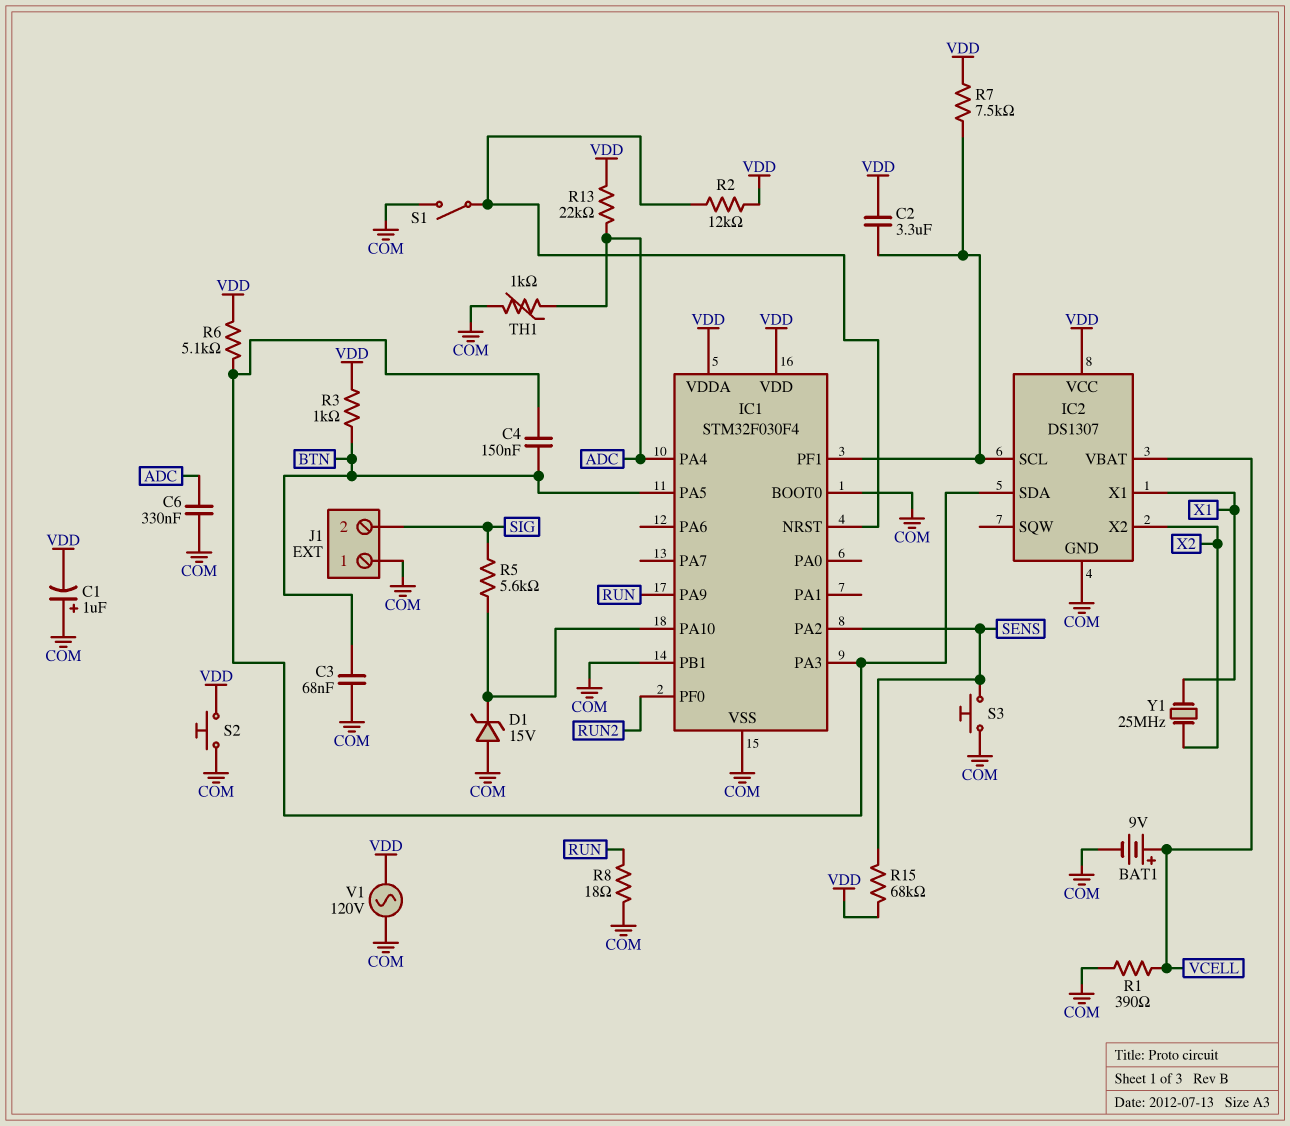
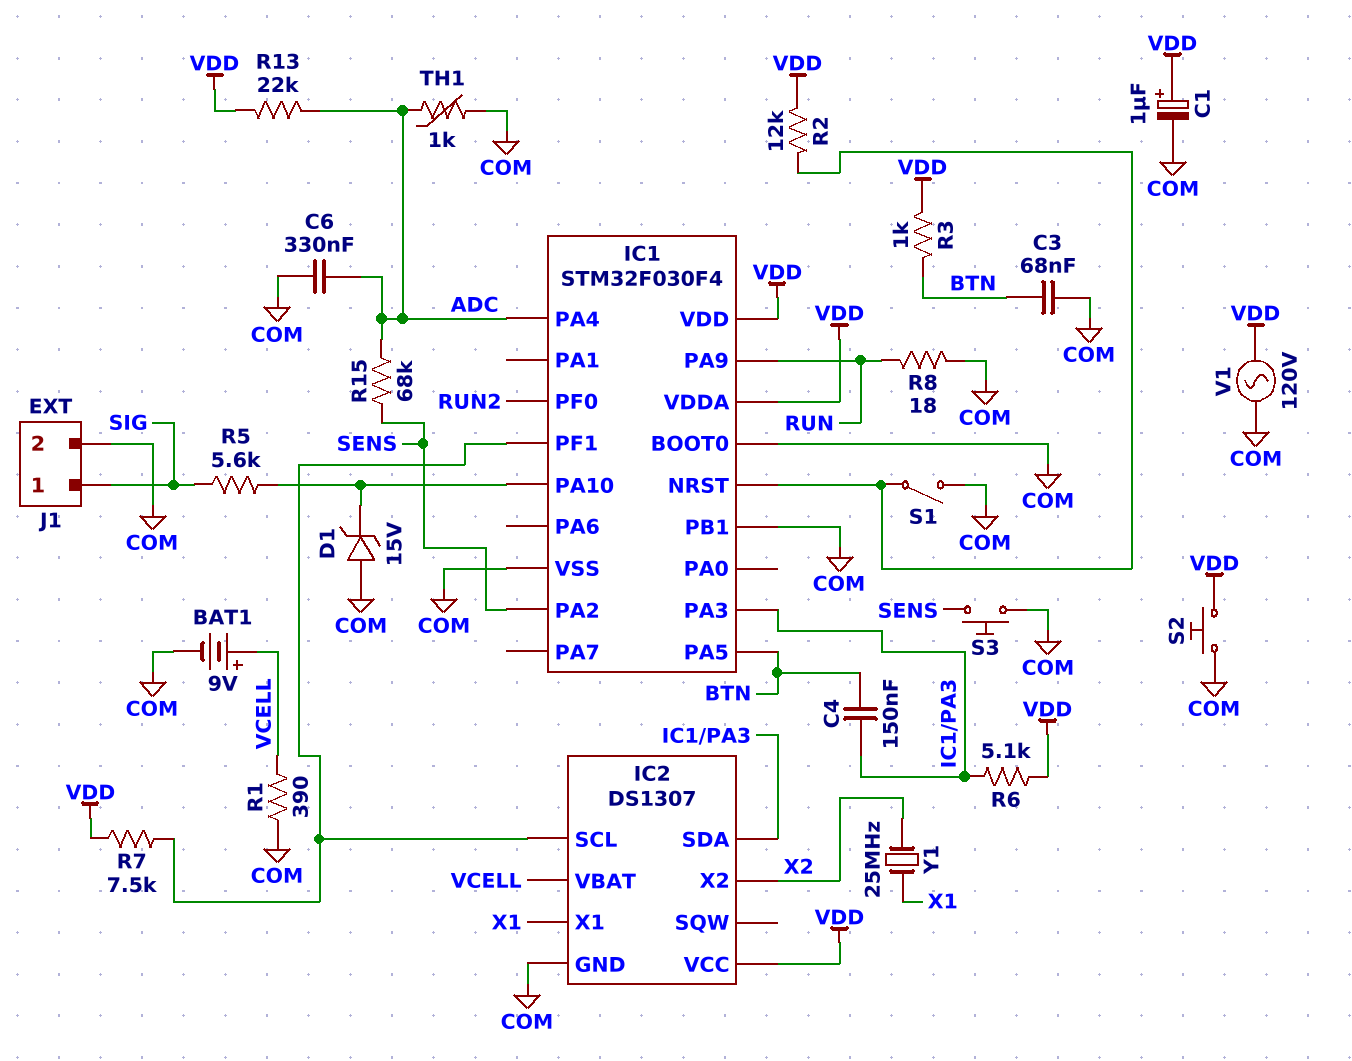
C1: 1uF (plus COM, minus VDD) -> 1uF (plus VDD, minus COM)
C2: 3.3uF (IC1/PF1, VDD) -> none
J1 pin 1: COM -> SIG
J1 pin 2: SIG -> COM
R15: 68k (SENS, VDD) -> 68k (ADC, SENS)

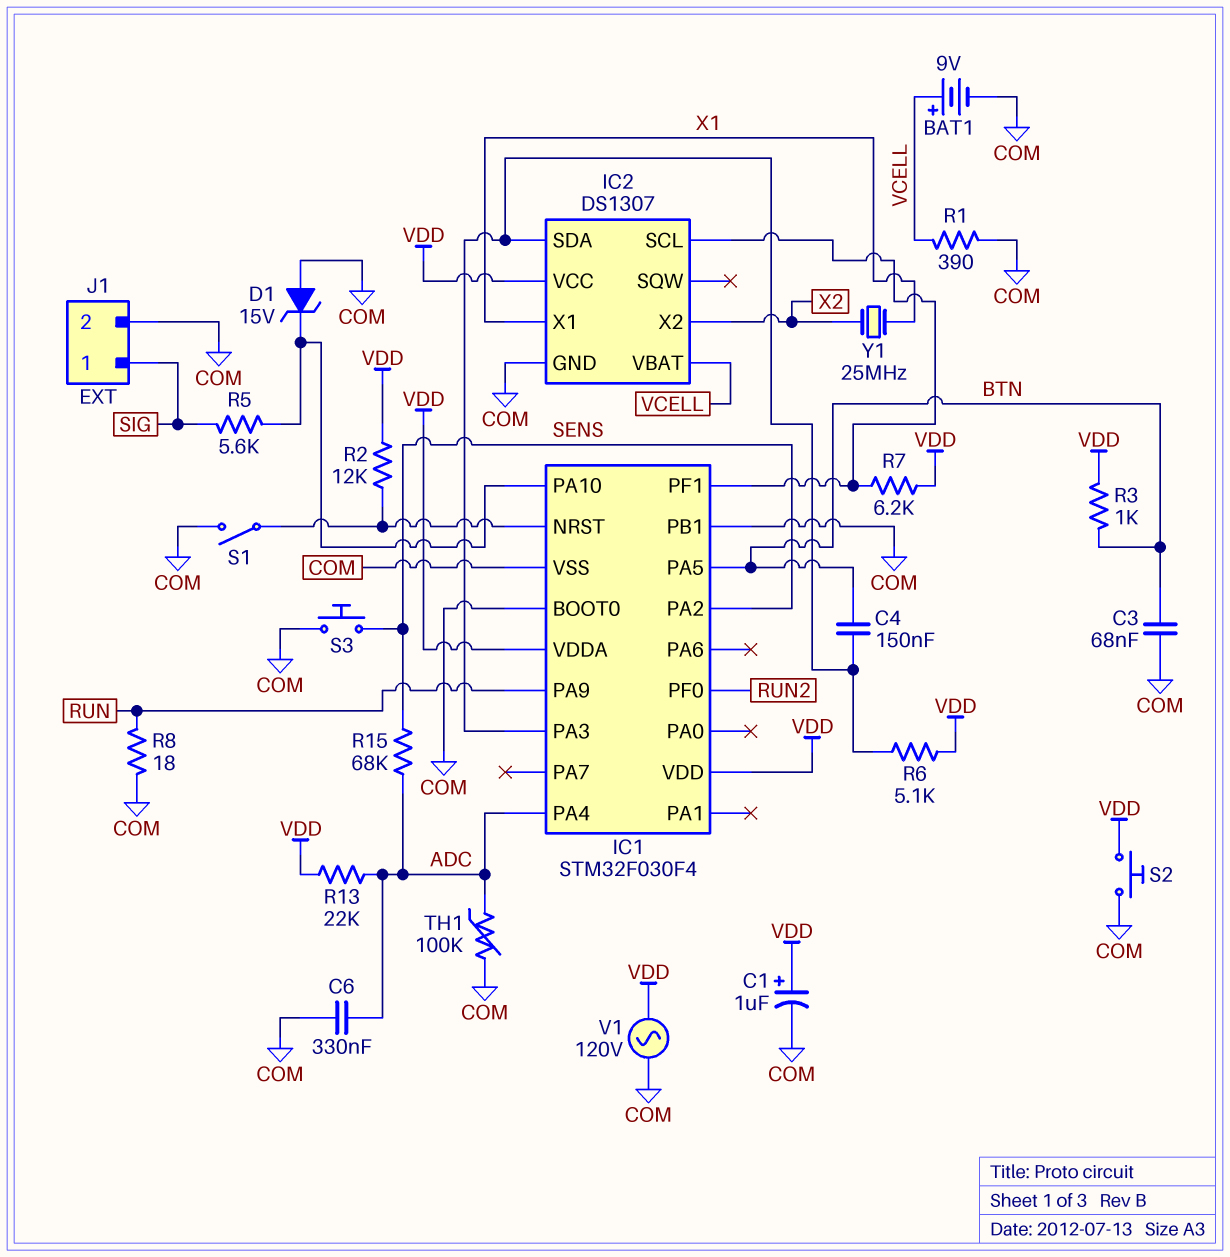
R7: 7.5k (IC1/PF1, VDD) -> 6.2k (IC1/PF1, VDD)
TH1: 1k (ADC, COM) -> 100k (ADC, COM)

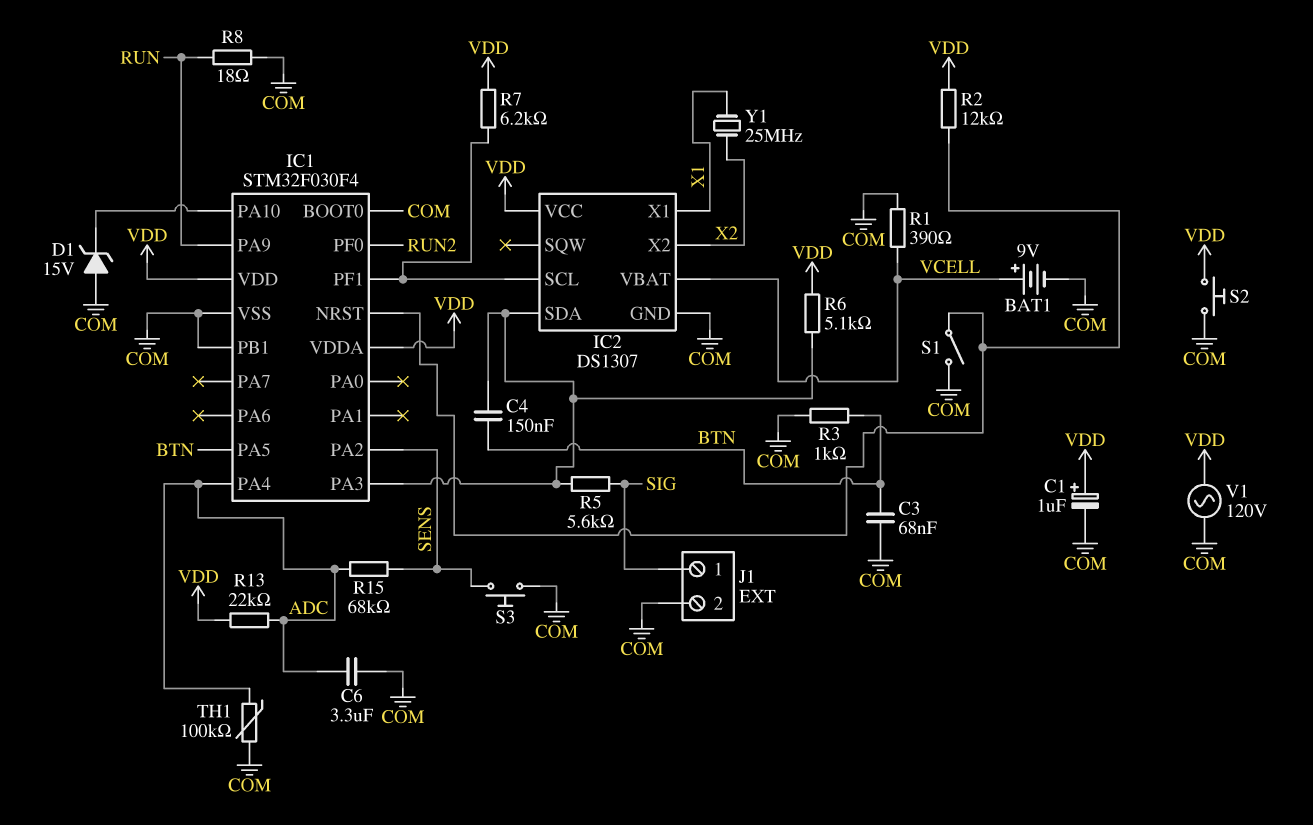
C6: 330nF (ADC, COM) -> 3.3uF (ADC, COM)
R3: 1k (BTN, VDD) -> 1k (BTN, COM)
R5: 5.6k (IC1/PA10, SIG) -> 5.6k (IC1/PA3, SIG)

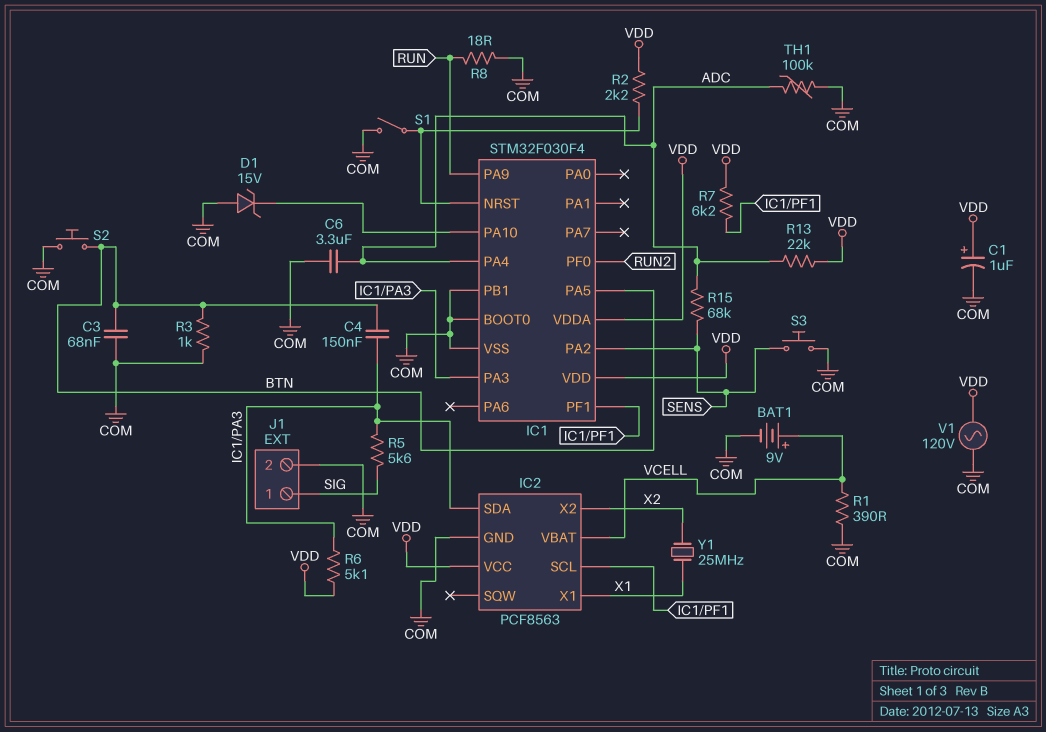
IC2: DS1307 -> PCF8563
R2: 12k (IC1/NRST, VDD) -> 2.2k (IC1/NRST, VDD)
S2: button (COM, VDD) -> button (BTN, COM)

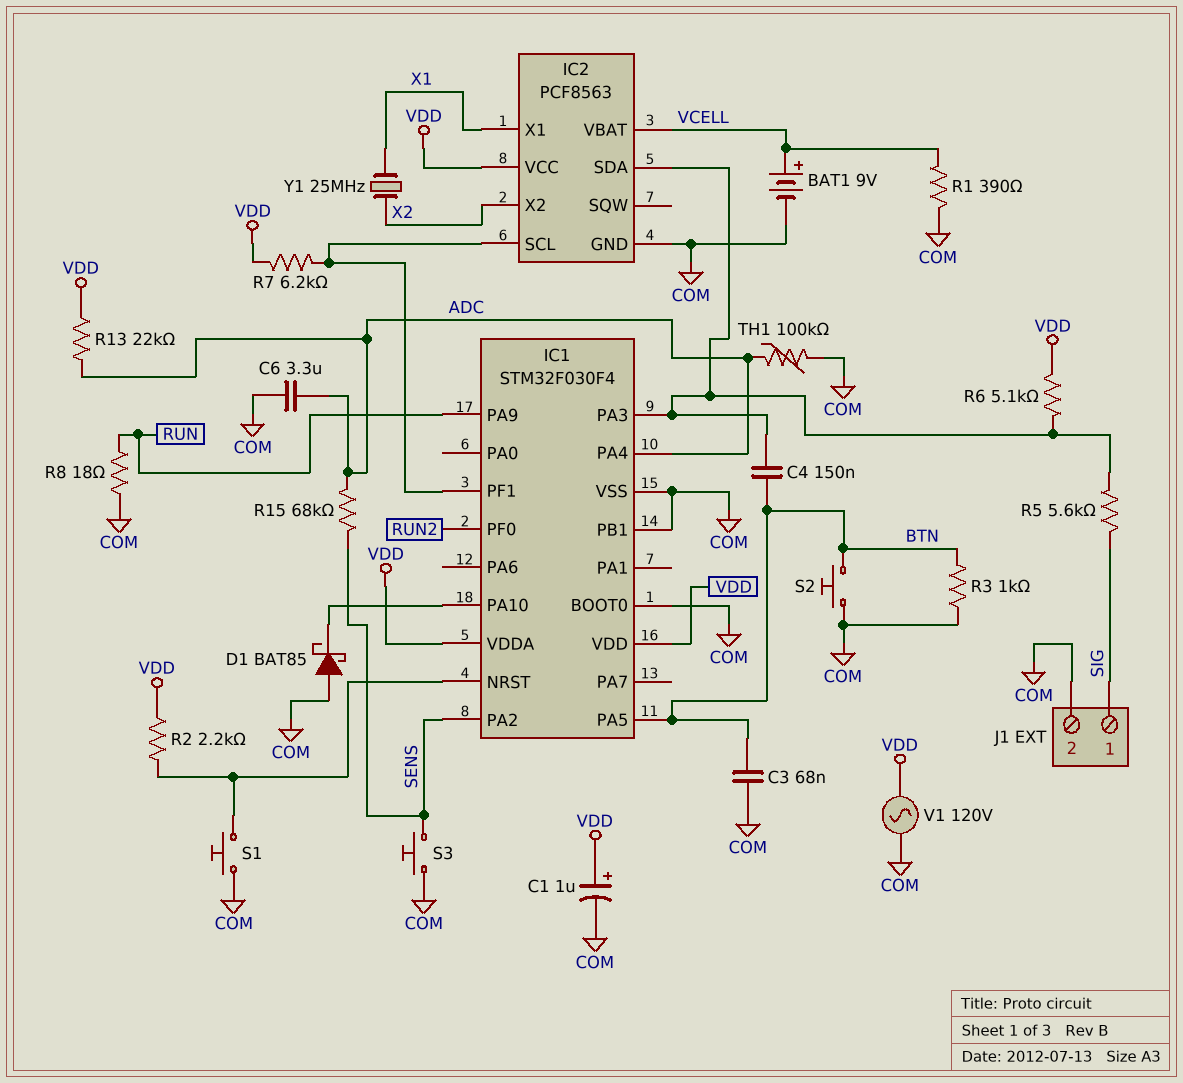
D1: zener 15V (A COM, K IC1/PA10) -> schottky BAT85 (A COM, K IC1/PA10)
S1: switch (COM, IC1/NRST) -> button (COM, IC1/NRST)

